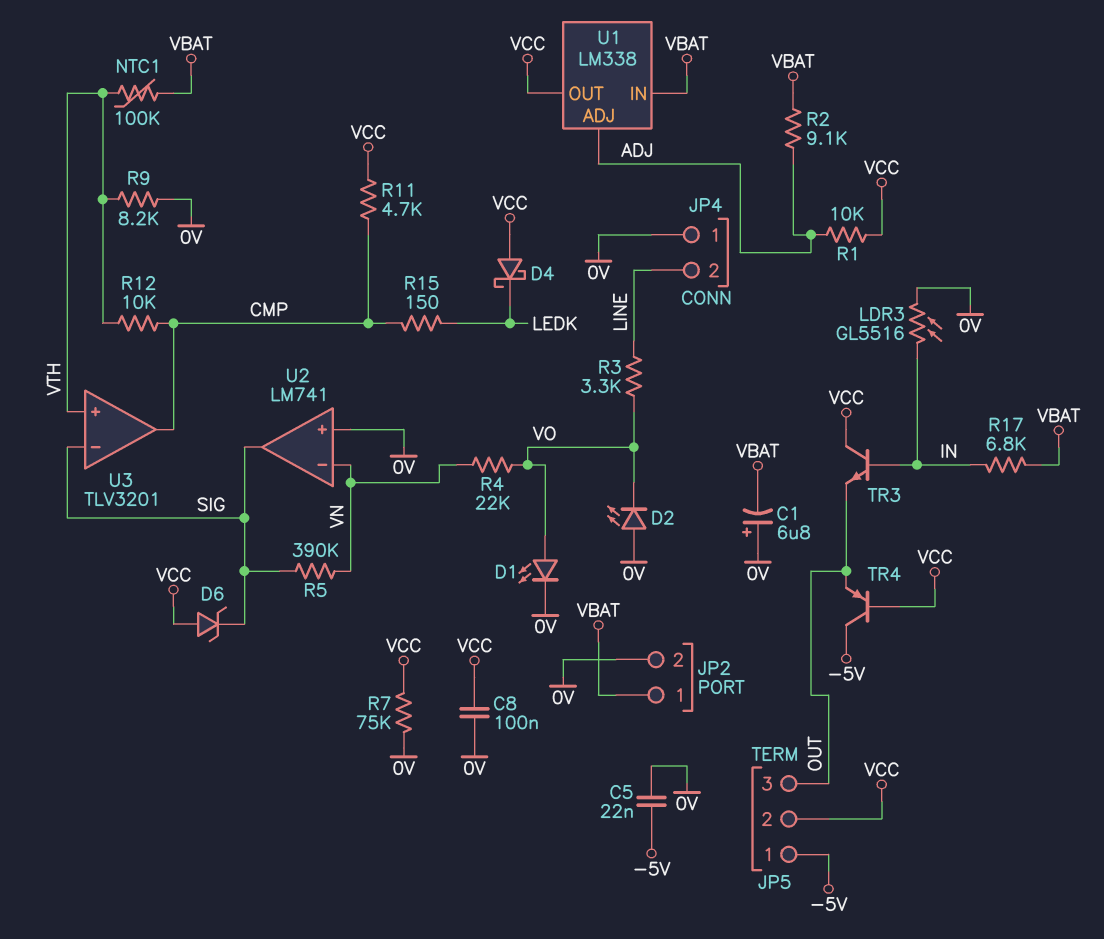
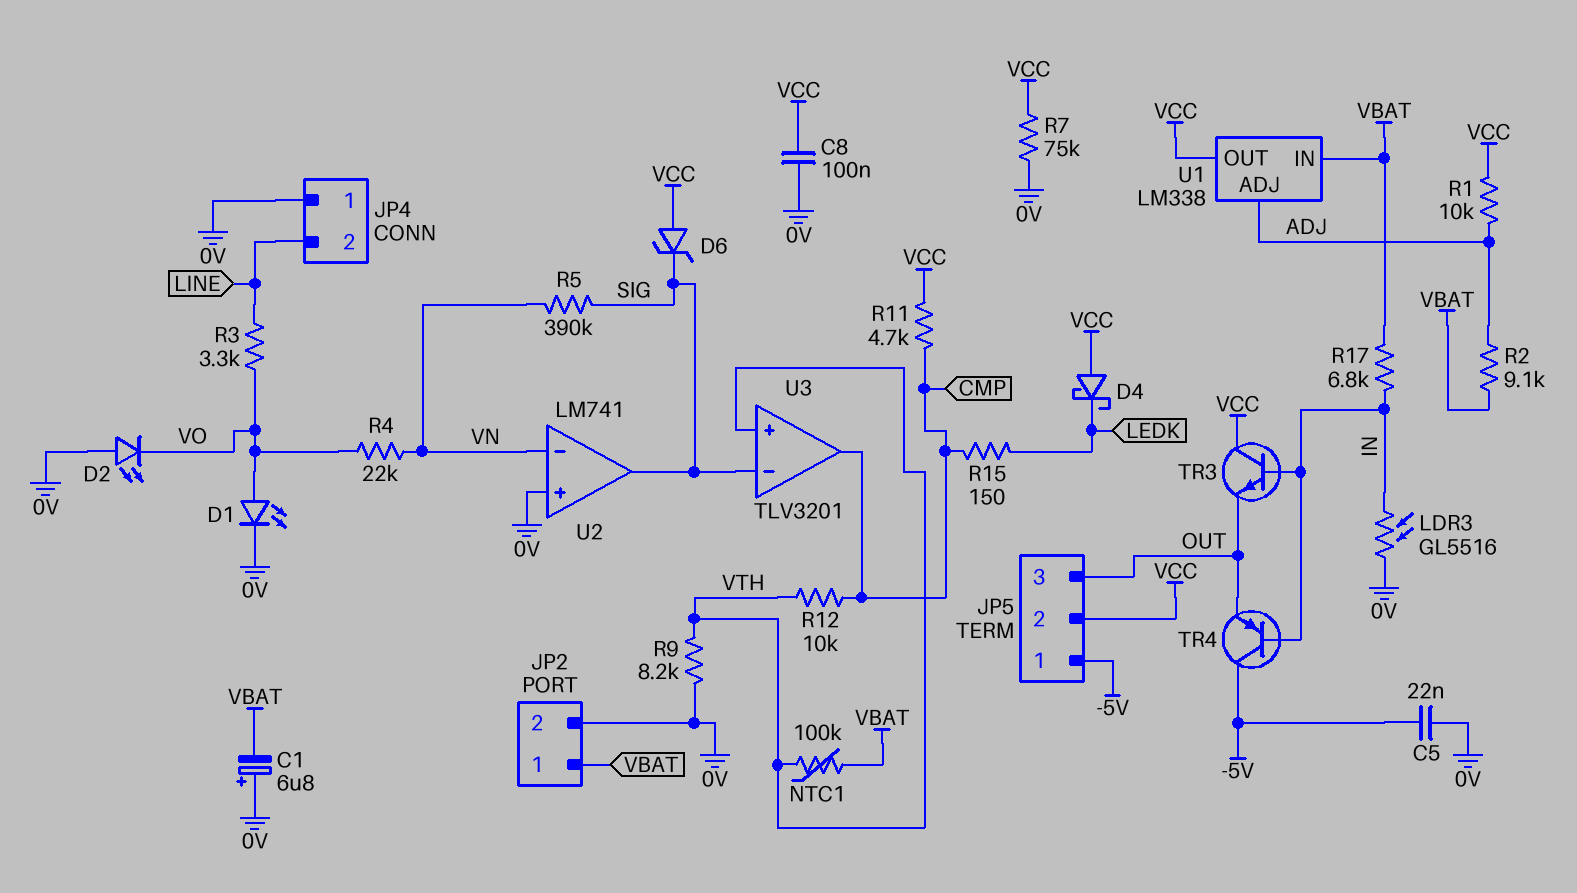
TR4: PNP (B VCC, C -5V, E OUT) -> PNP (B IN, C -5V, E OUT)

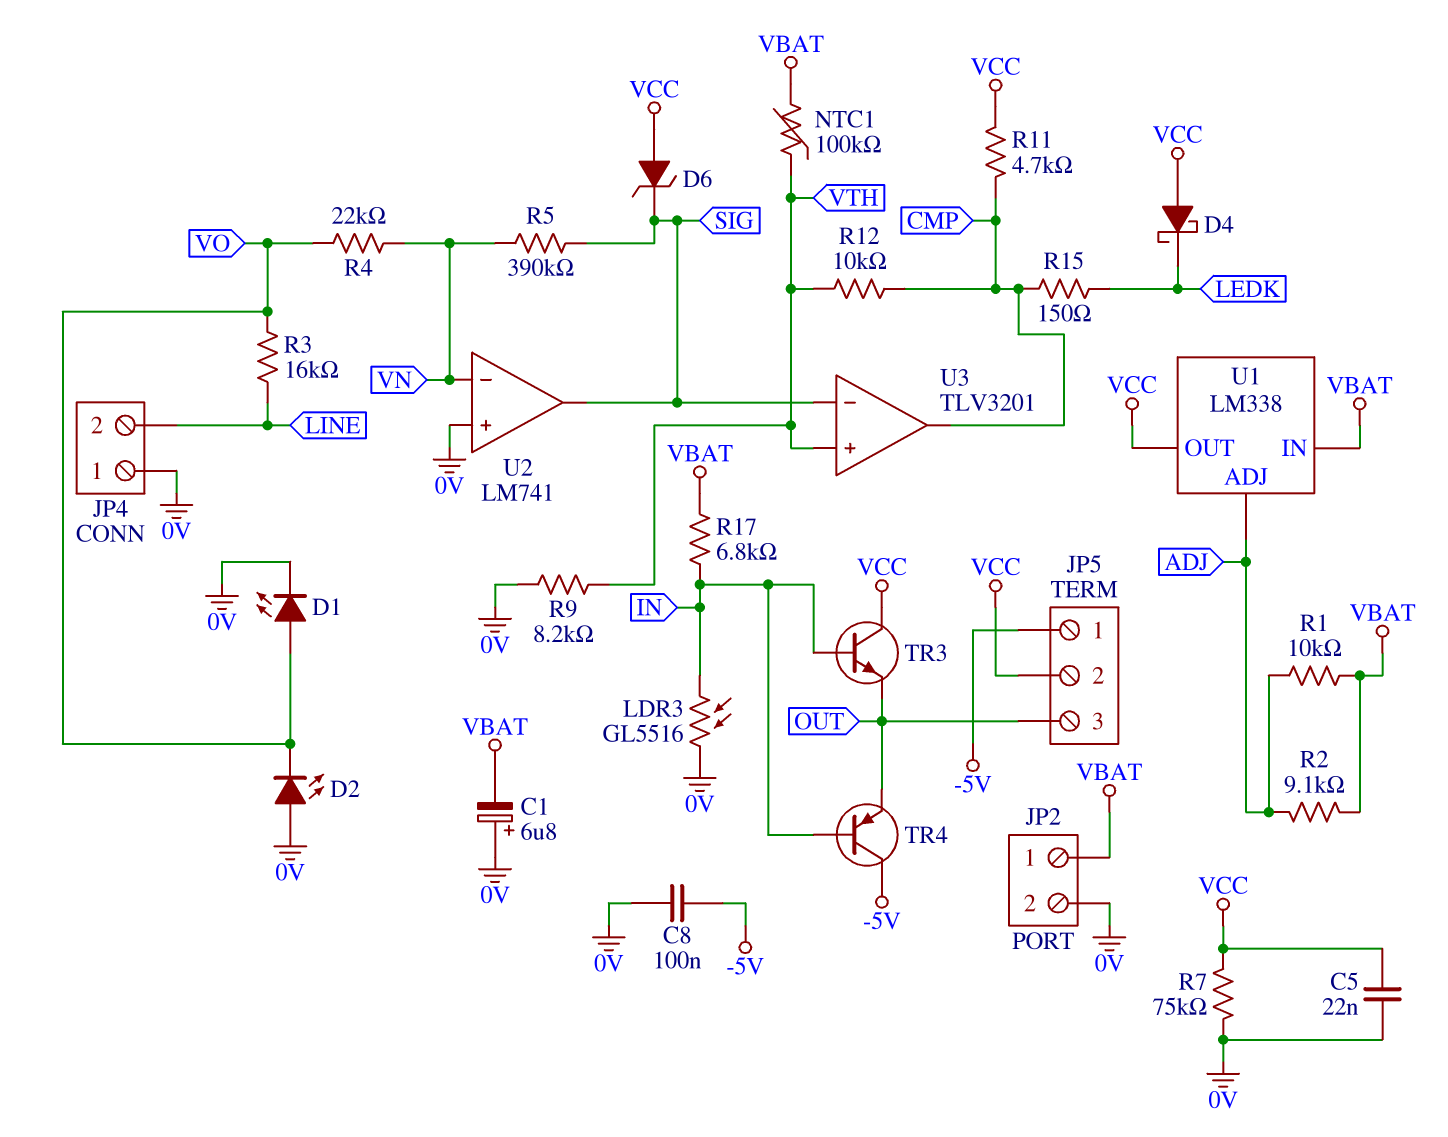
C5: 22nF (-5V, 0V) -> 22nF (0V, VCC)
C8: 100nF (0V, VCC) -> 100nF (-5V, 0V)
R1: 10k (ADJ, VCC) -> 10k (ADJ, VBAT)
R3: 3.3k (LINE, VO) -> 16k (LINE, VO)

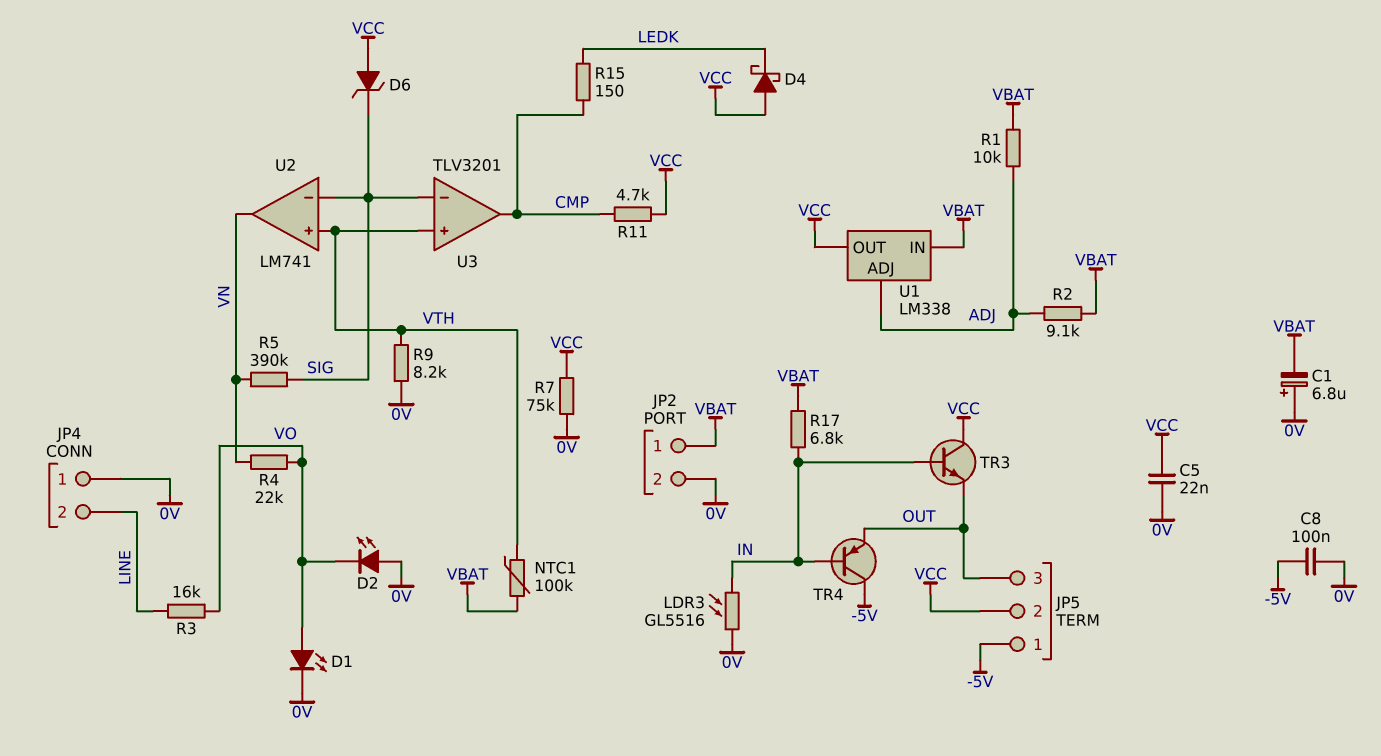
R12: 10k (CMP, VTH) -> none
U2 pin in+: 0V -> VTH
U2 pin in-: VN -> SIG
U2 pin out: SIG -> VN

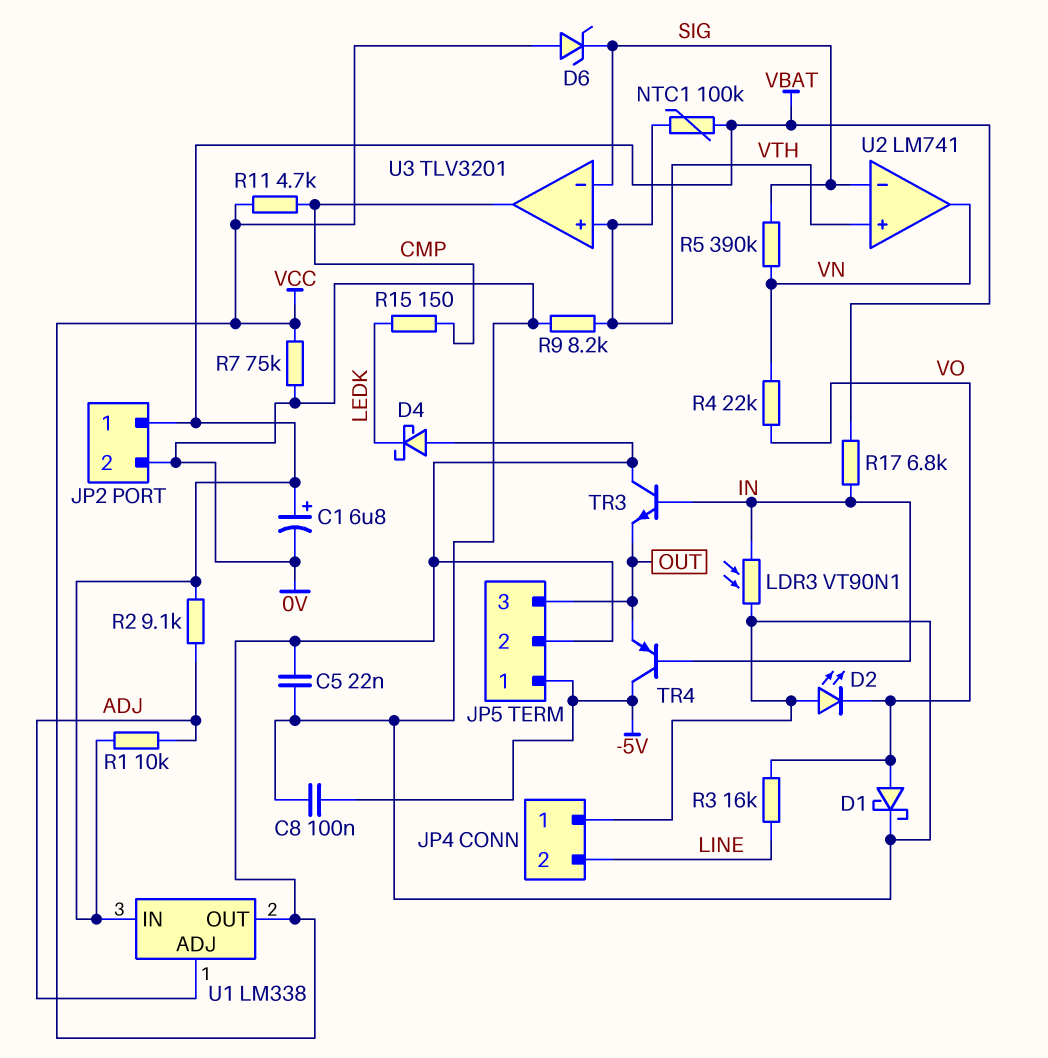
C1: 6.8uF (plus 0V, minus VBAT) -> 6.8uF (plus VBAT, minus 0V)
D1: LED (A VO, K 0V) -> schottky (A VO, K 0V)
LDR3: GL5516 (0V, IN) -> VT90N1 (0V, IN)

